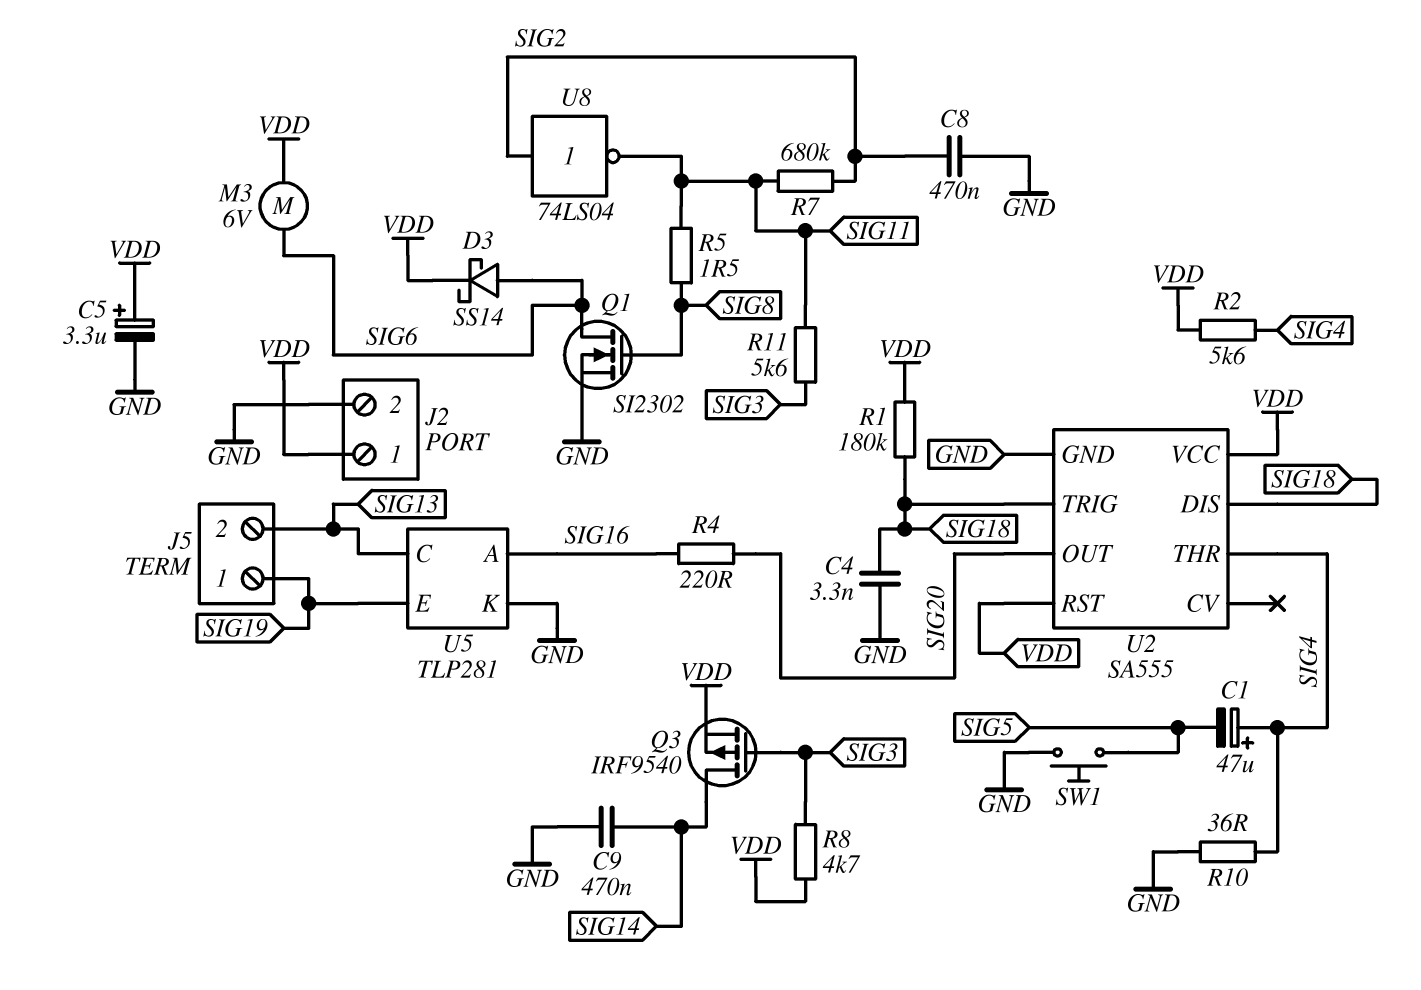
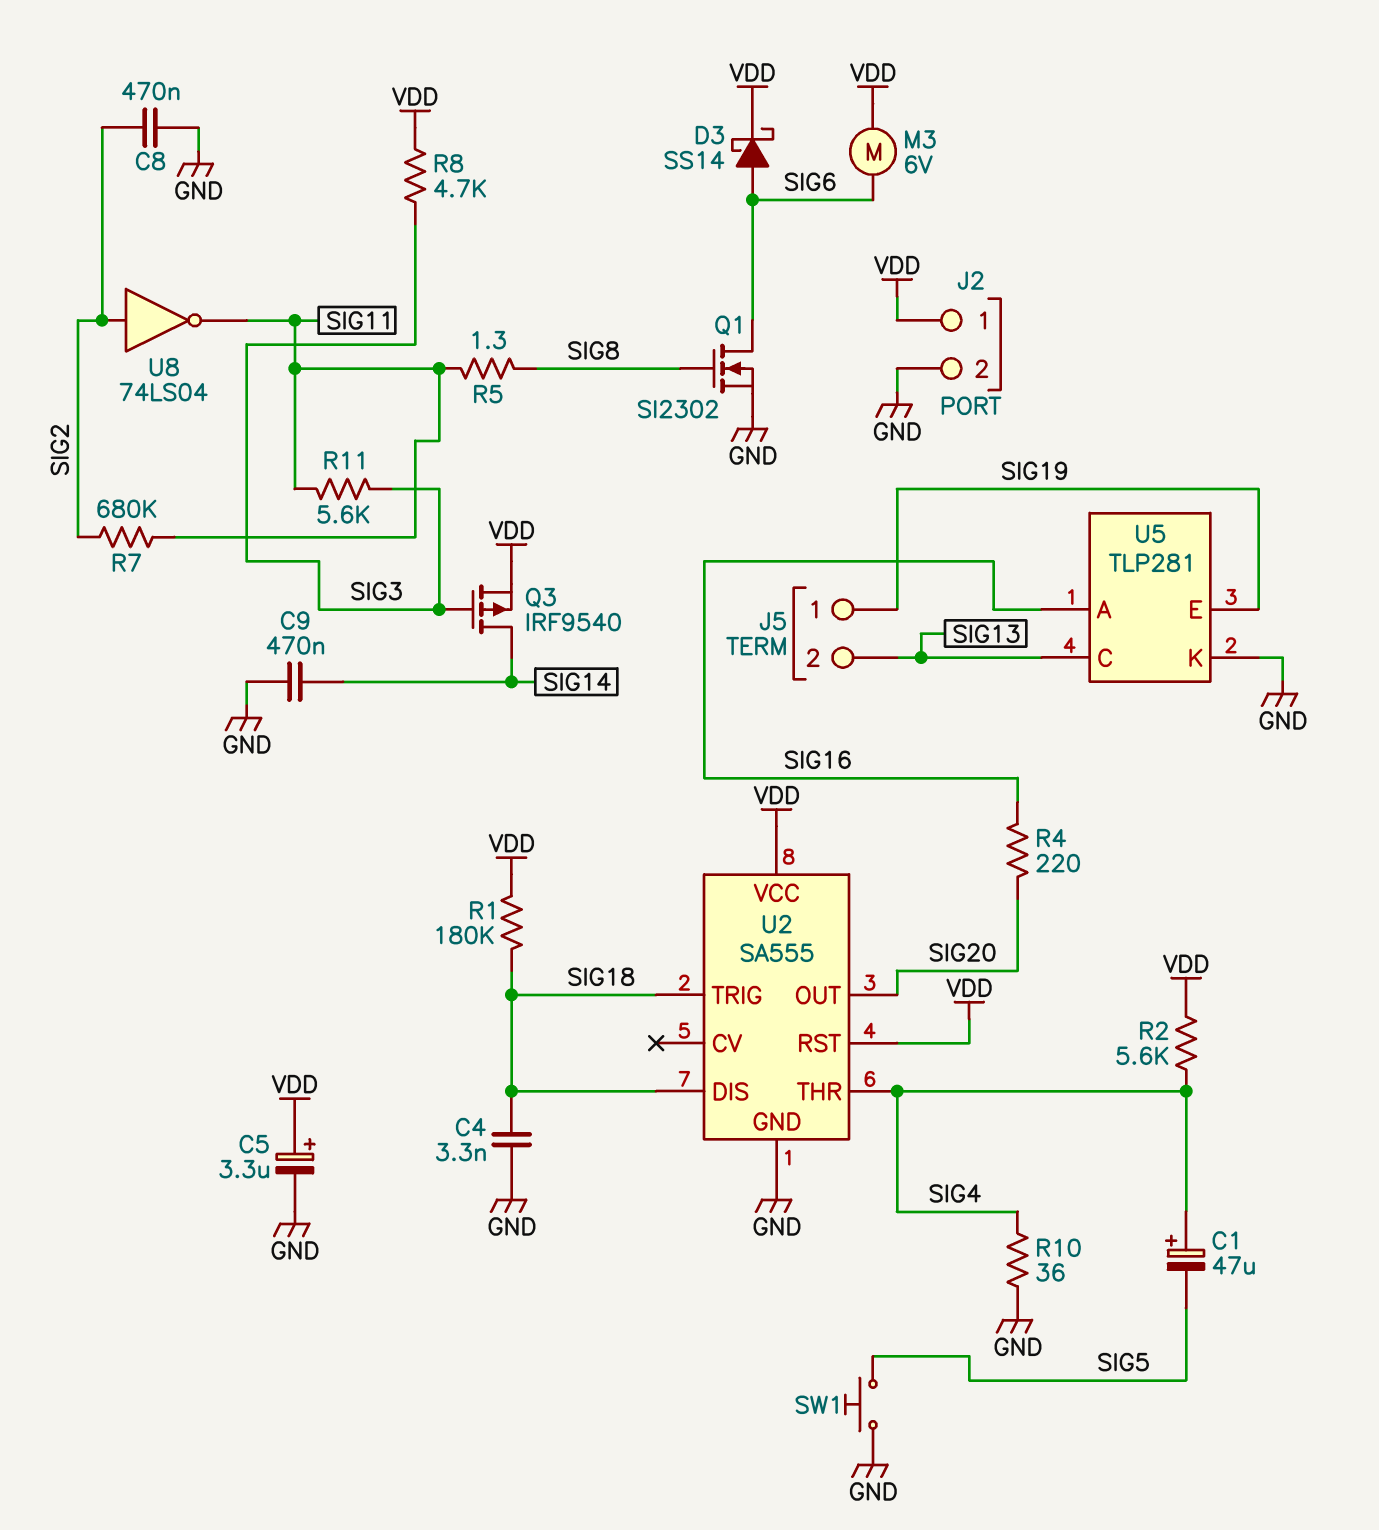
R5: 1.5 (SIG8, SIG11) -> 1.3 (SIG8, SIG11)

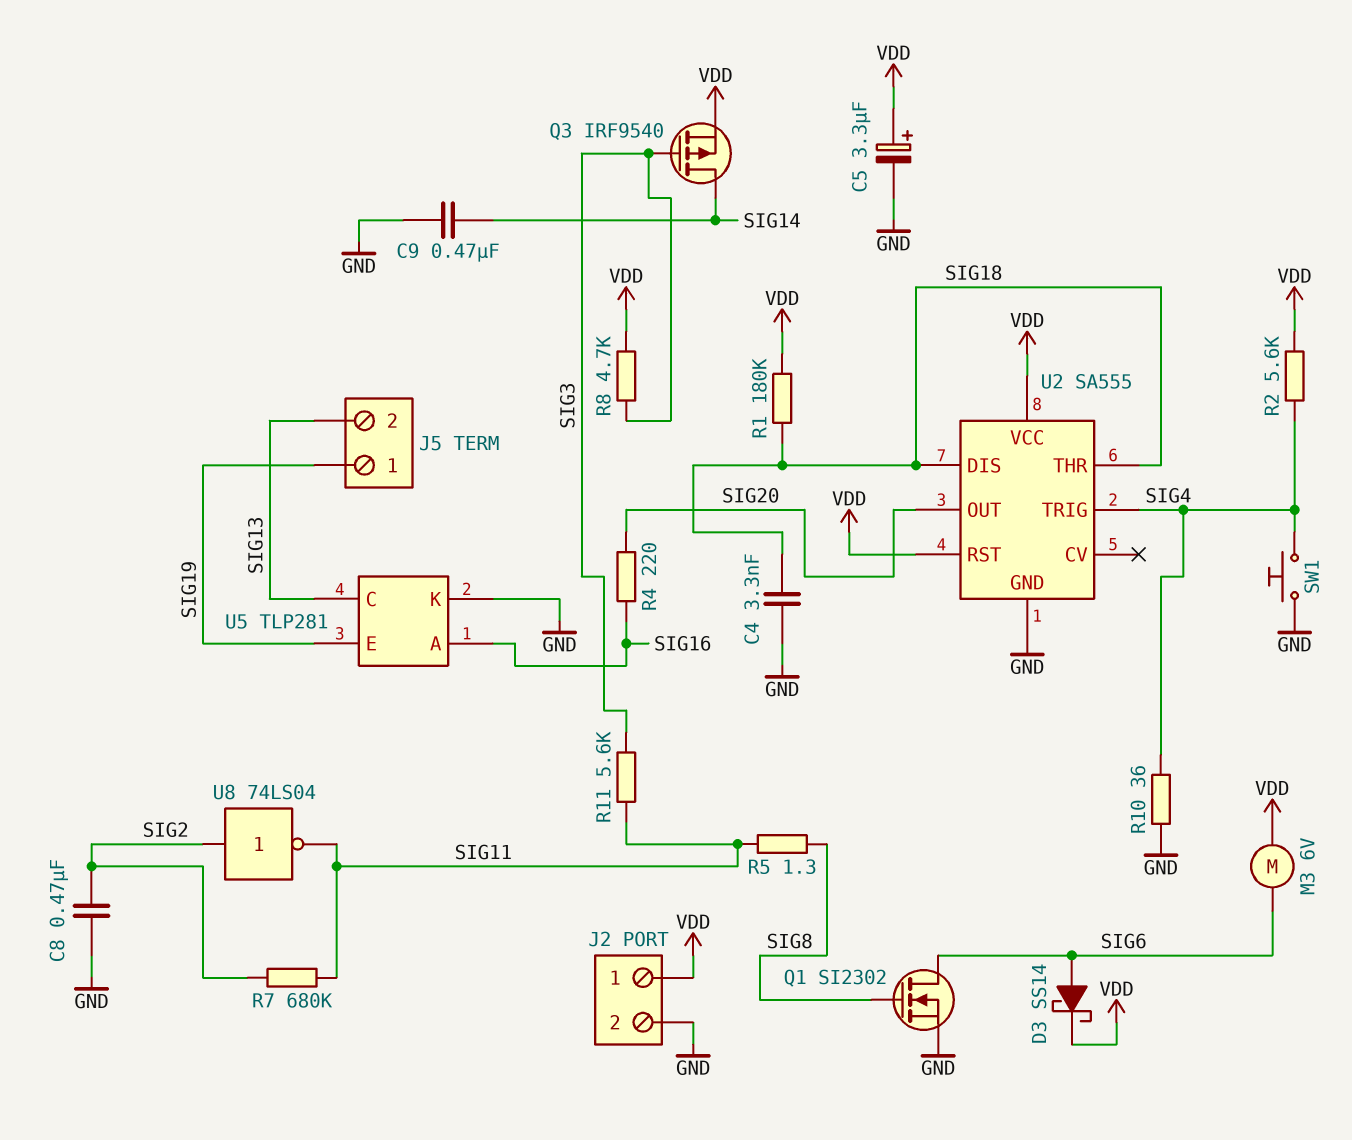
C1: 47uF (plus SIG4, minus SIG5) -> none
SW1: button (GND, SIG5) -> button (GND, SIG4)
U2 pin THR: SIG4 -> SIG18
U2 pin TRIG: SIG18 -> SIG4

